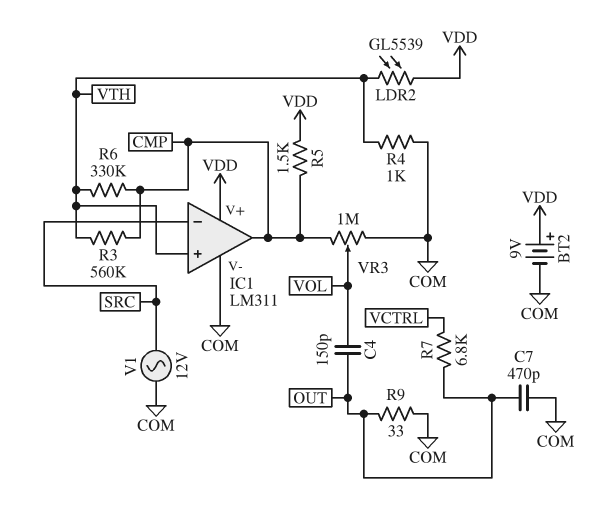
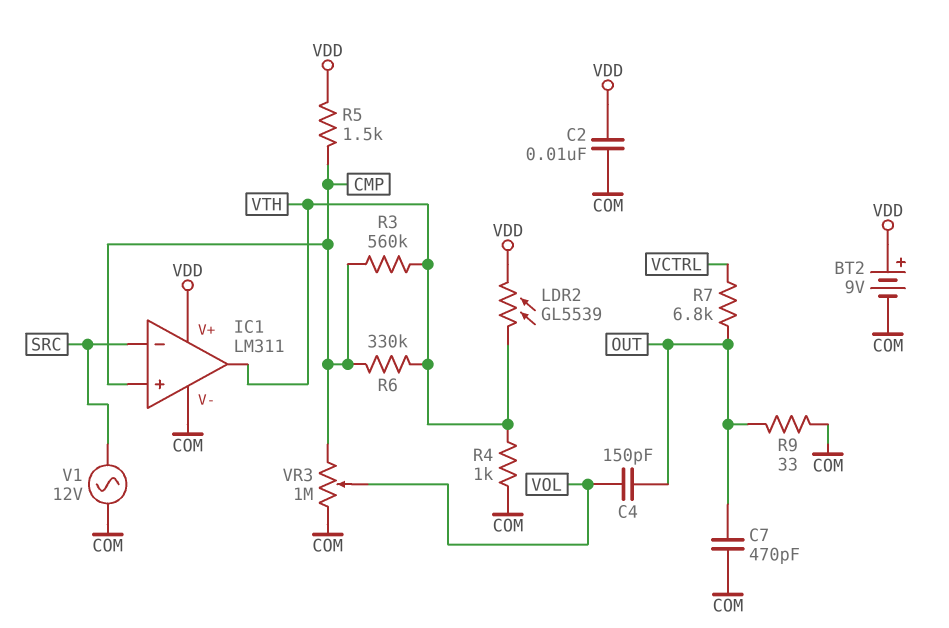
C2: none -> 10nF (COM, VDD)
IC1 pin in+: VTH -> CMP
IC1 pin out: CMP -> VTH

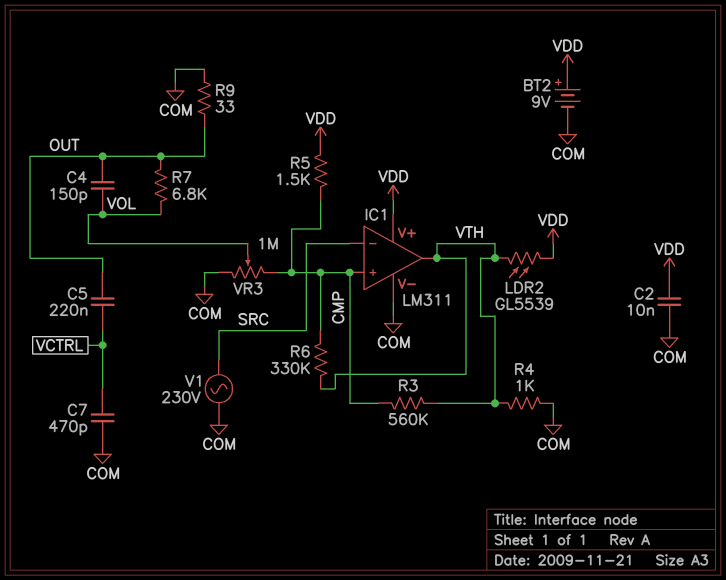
C5: none -> 220nF (OUT, VCTRL)
C7: 470pF (COM, OUT) -> 470pF (COM, VCTRL)
R7: 6.8k (OUT, VCTRL) -> 6.8k (OUT, VOL)
V1: AC 12V (COM, SRC) -> AC 230V (COM, SRC)

